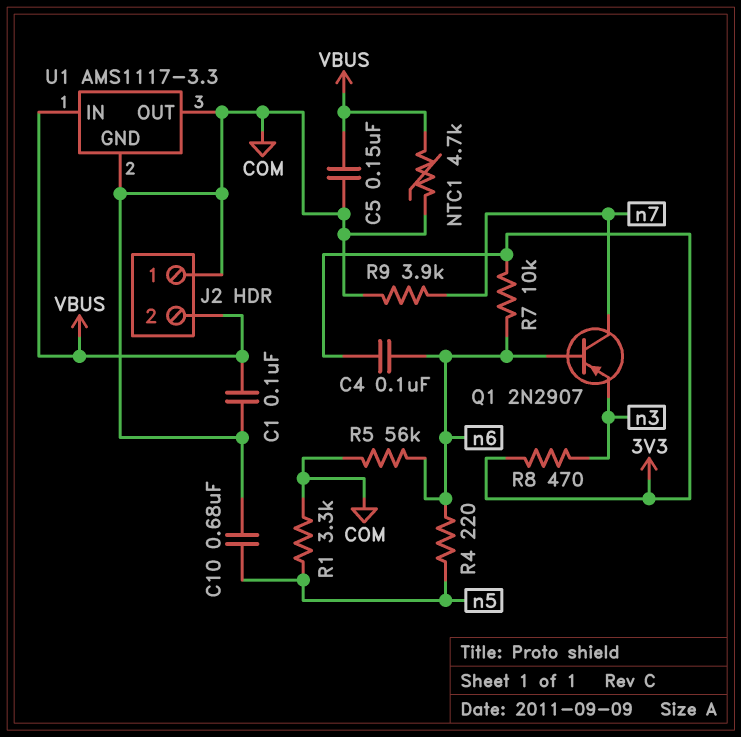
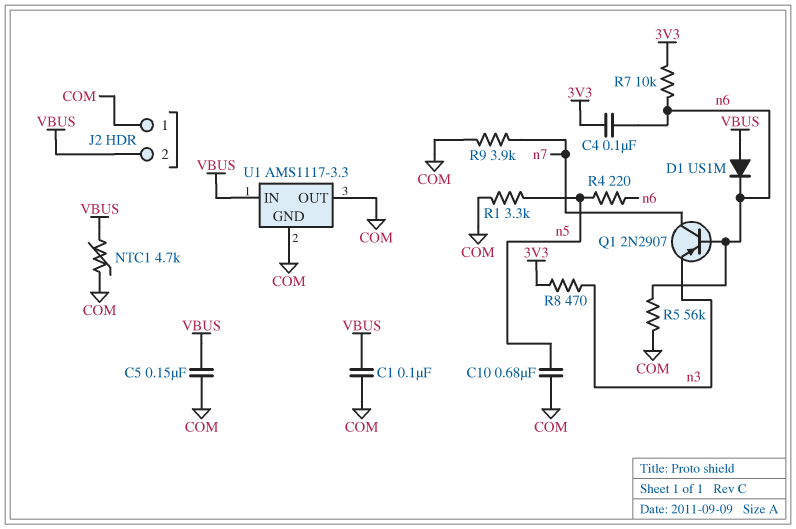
D1: none -> diode US1M (A VBUS, K n6)

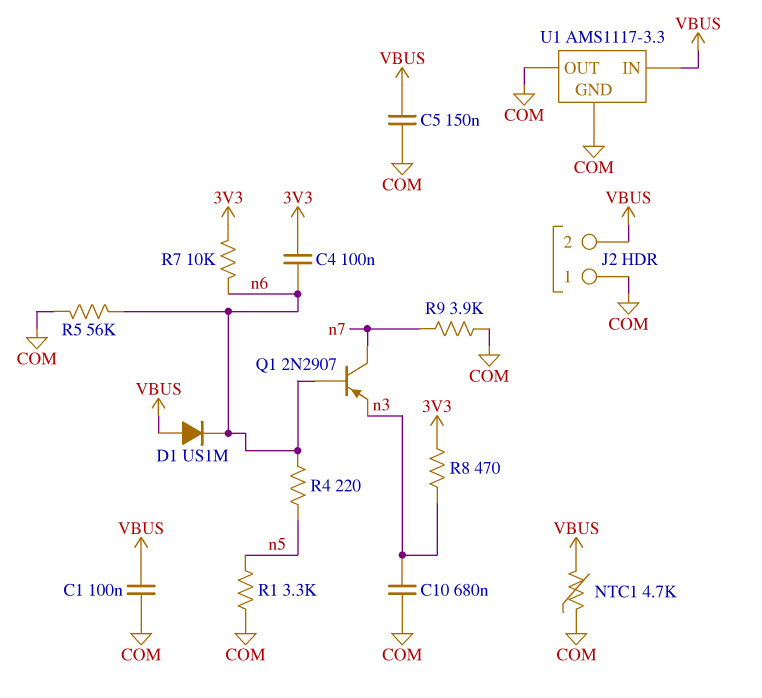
C10: 680nF (COM, n5) -> 680nF (COM, n3)

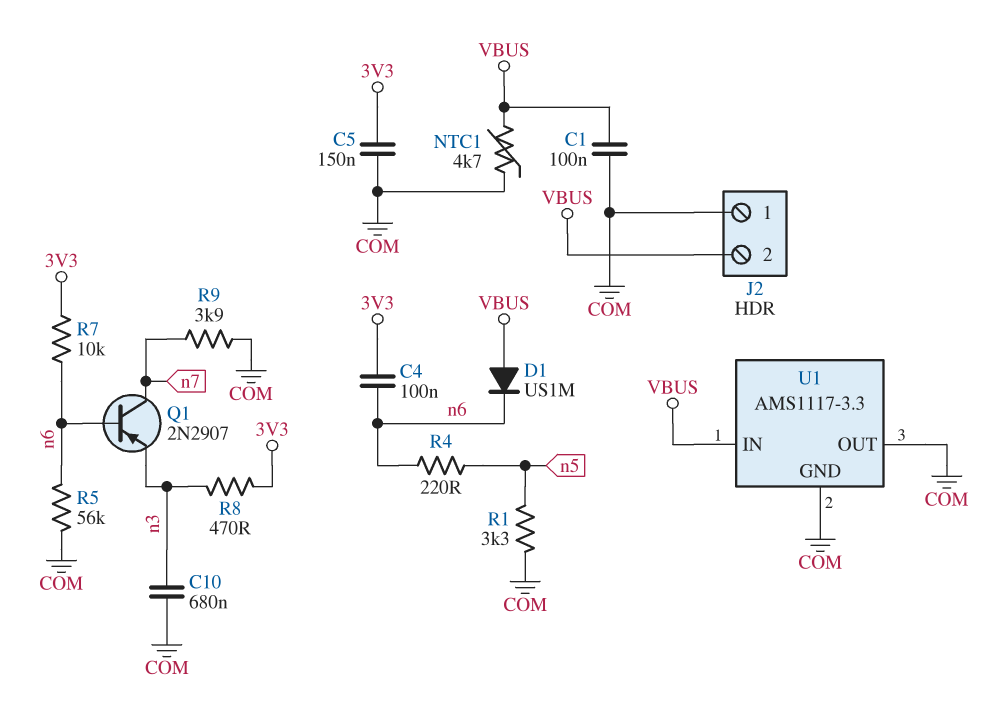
C5: 150nF (COM, VBUS) -> 150nF (3V3, COM)

